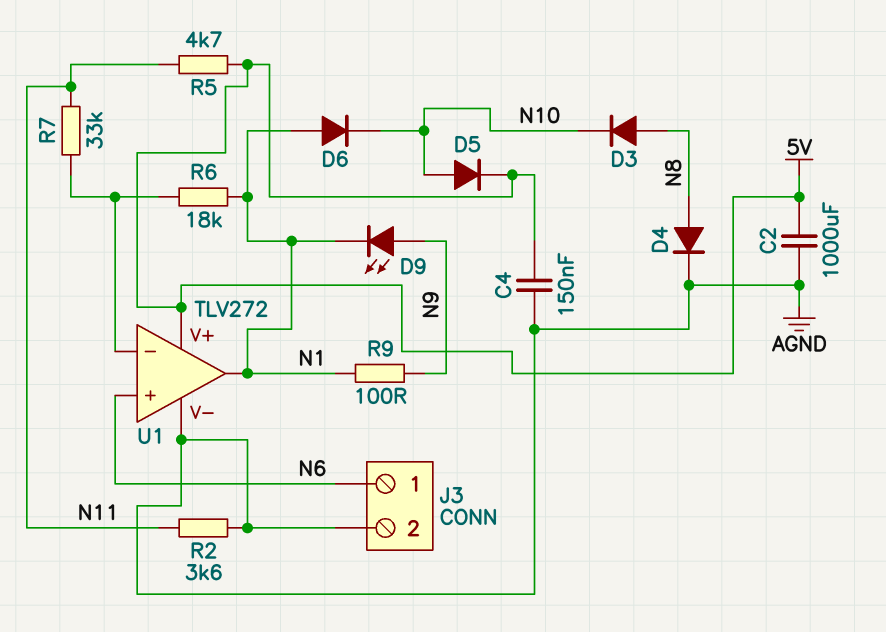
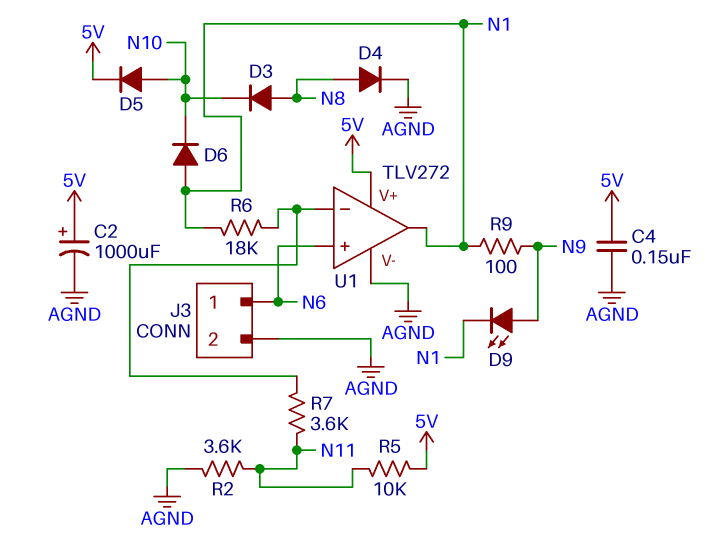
C2: 1000uF (5V, AGND) -> 1000uF (plus 5V, minus AGND)
R5: 4.7k (5V, N11) -> 10k (5V, N11)
R7: 33k (N11, U1/in-) -> 3.6k (N11, U1/in-)

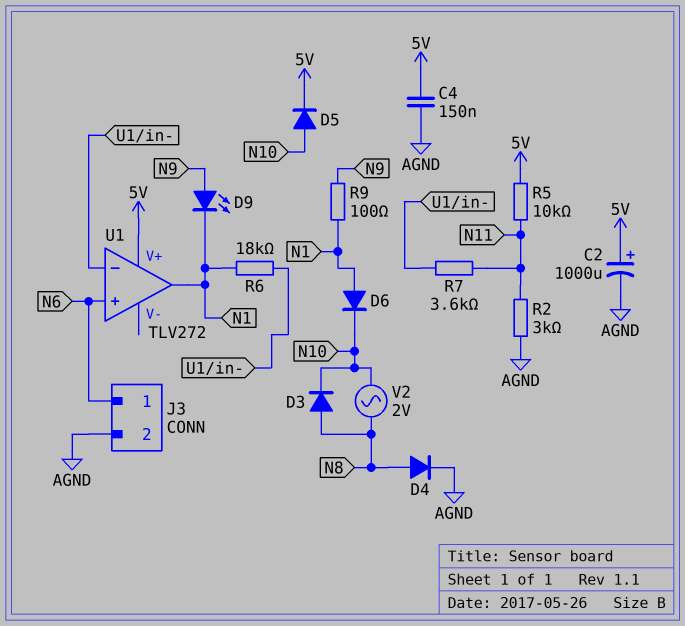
R2: 3.6k (AGND, N11) -> 3k (AGND, N11)
U1 pin V-: AGND -> none
V2: none -> AC 2V (N8, N10)

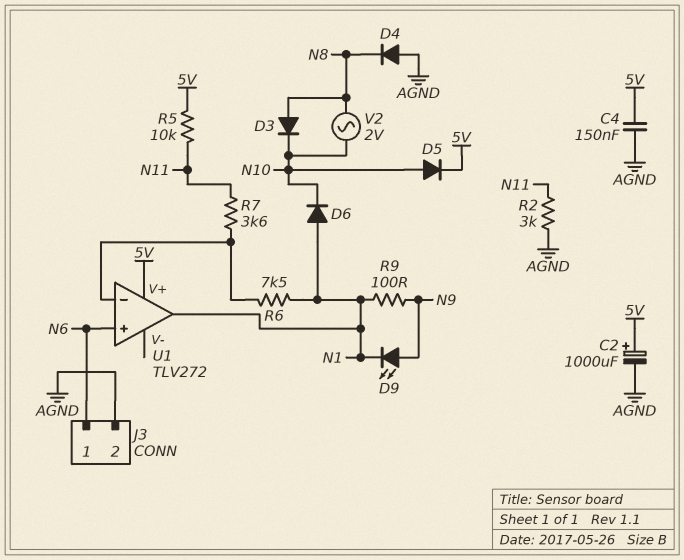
D4: diode (A N8, K AGND) -> diode (A AGND, K N8)
R6: 18k (N1, U1/in-) -> 7.5k (N1, U1/in-)

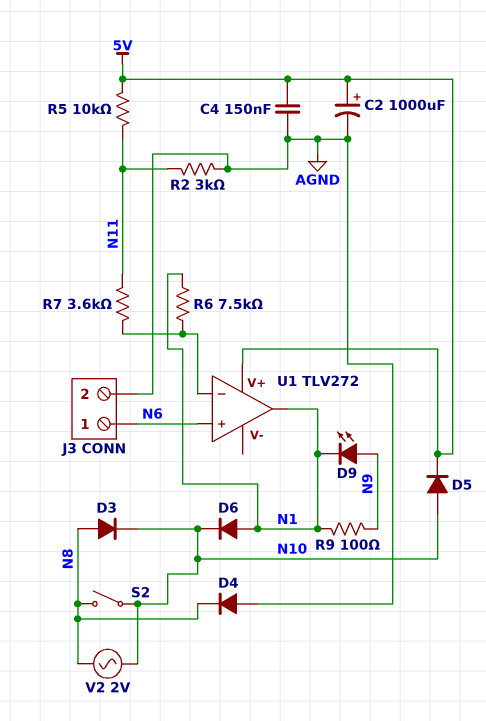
S2: none -> switch (N8, N10)

